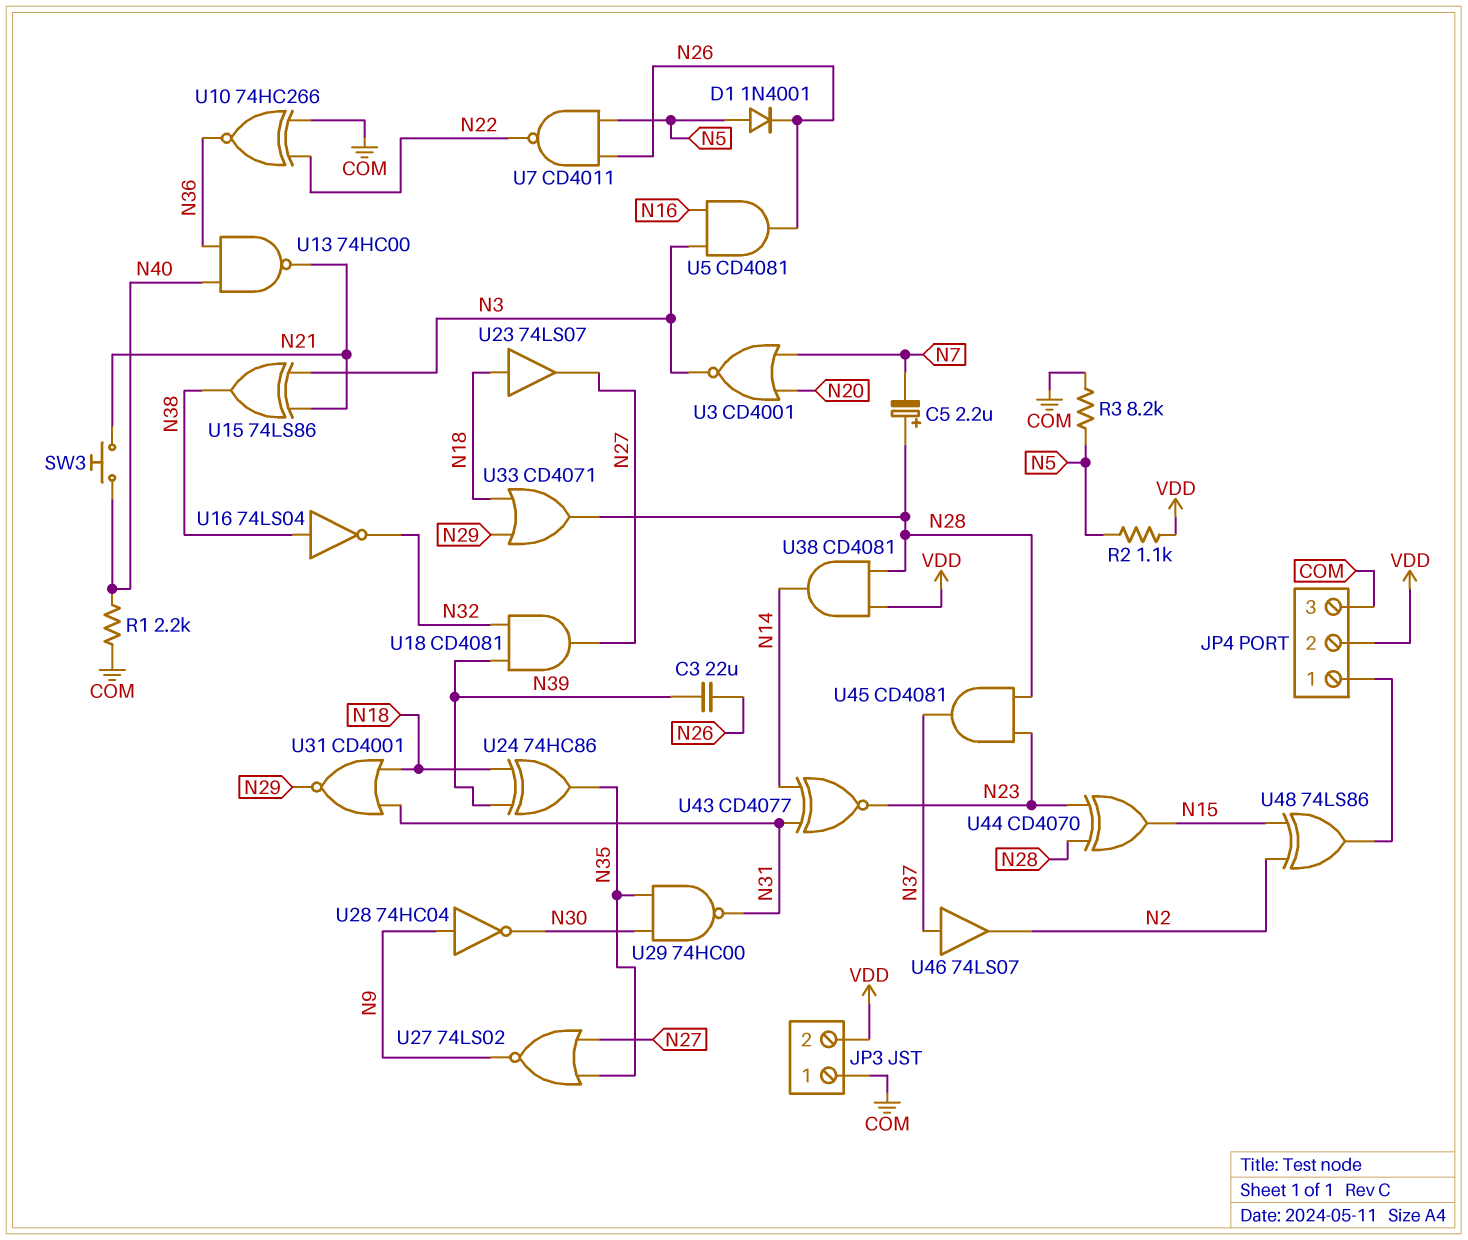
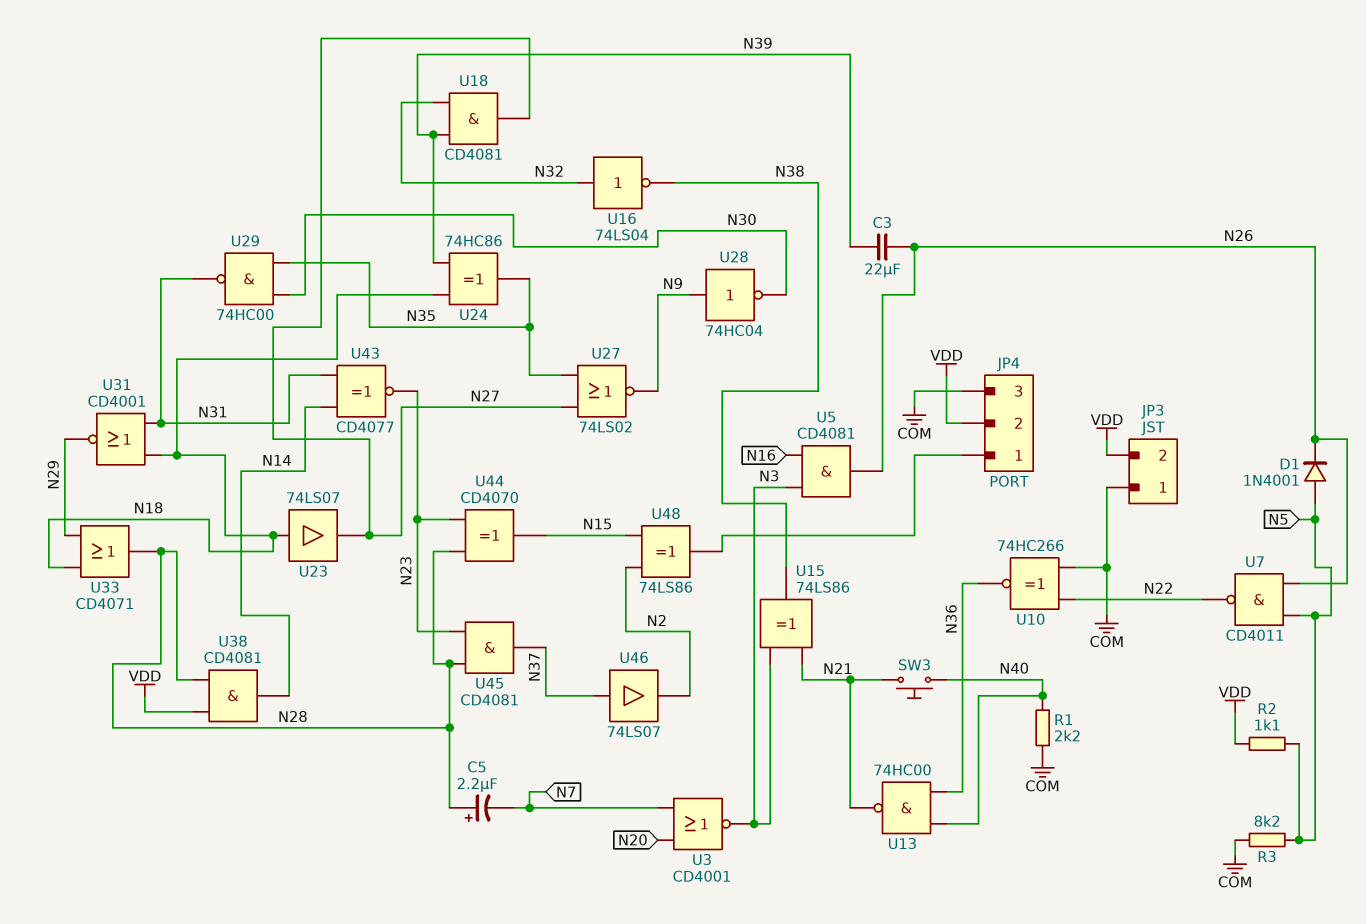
U16: NOT 74LS04 (in N38, out N32) -> NOT 74LS04 (in N32, out N38)

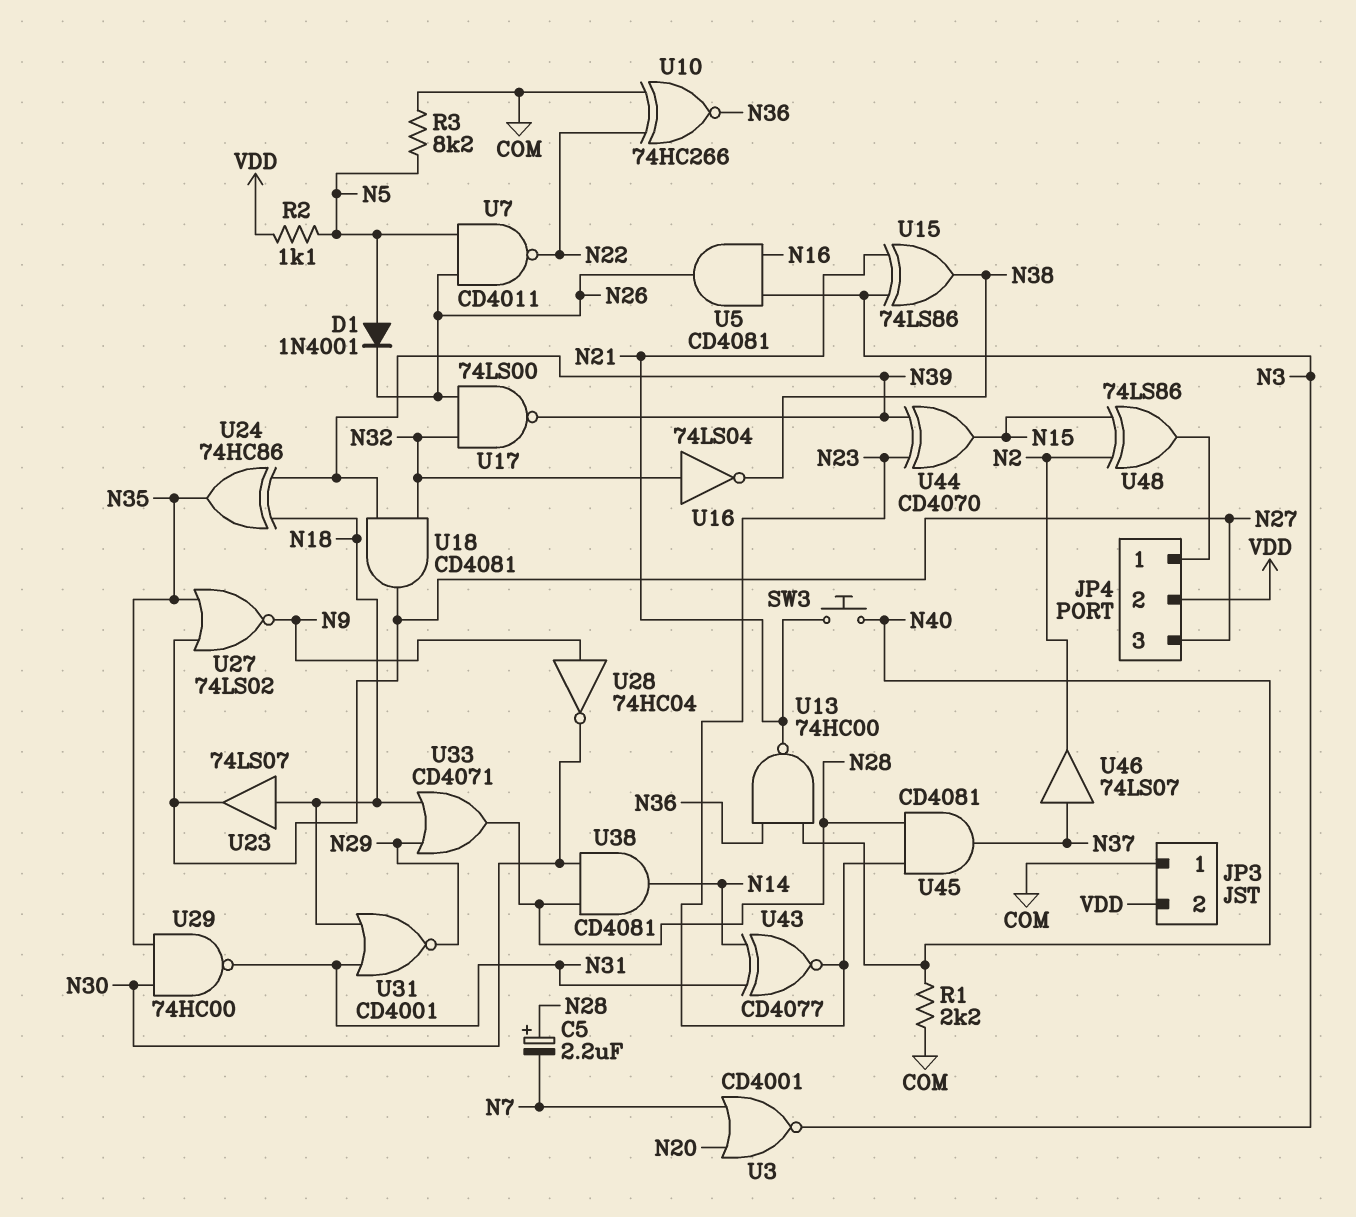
C3: 22uF (N26, N39) -> none
JP4 pin 3: COM -> N27
U17: none -> NAND 74LS00 (in N26, in N32, out N39)
U38: AND CD4081 (in N28, in VDD, out N14) -> AND CD4081 (in N28, in N30, out N14)
U44: XOR CD4070 (in N23, in N28, out N15) -> XOR CD4070 (in N23, in N39, out N15)

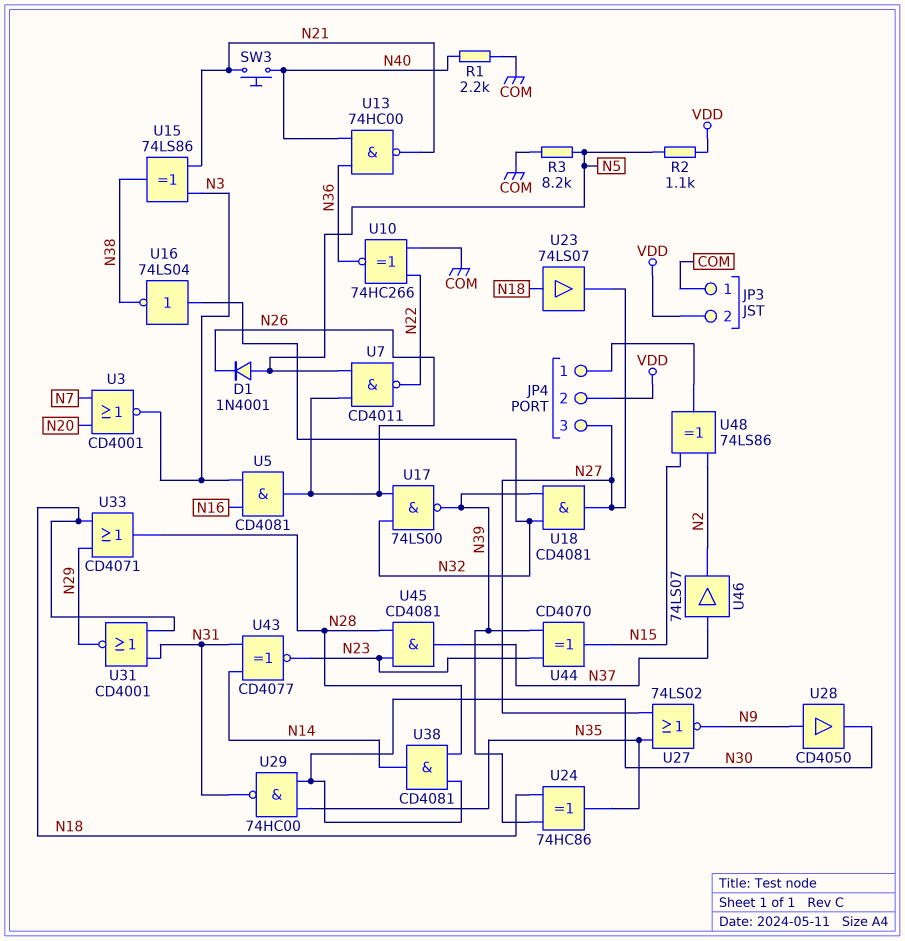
C5: 2.2uF (plus N28, minus N7) -> none
U28: NOT 74HC04 (in N9, out N30) -> buffer CD4050 (in N9, out N30)

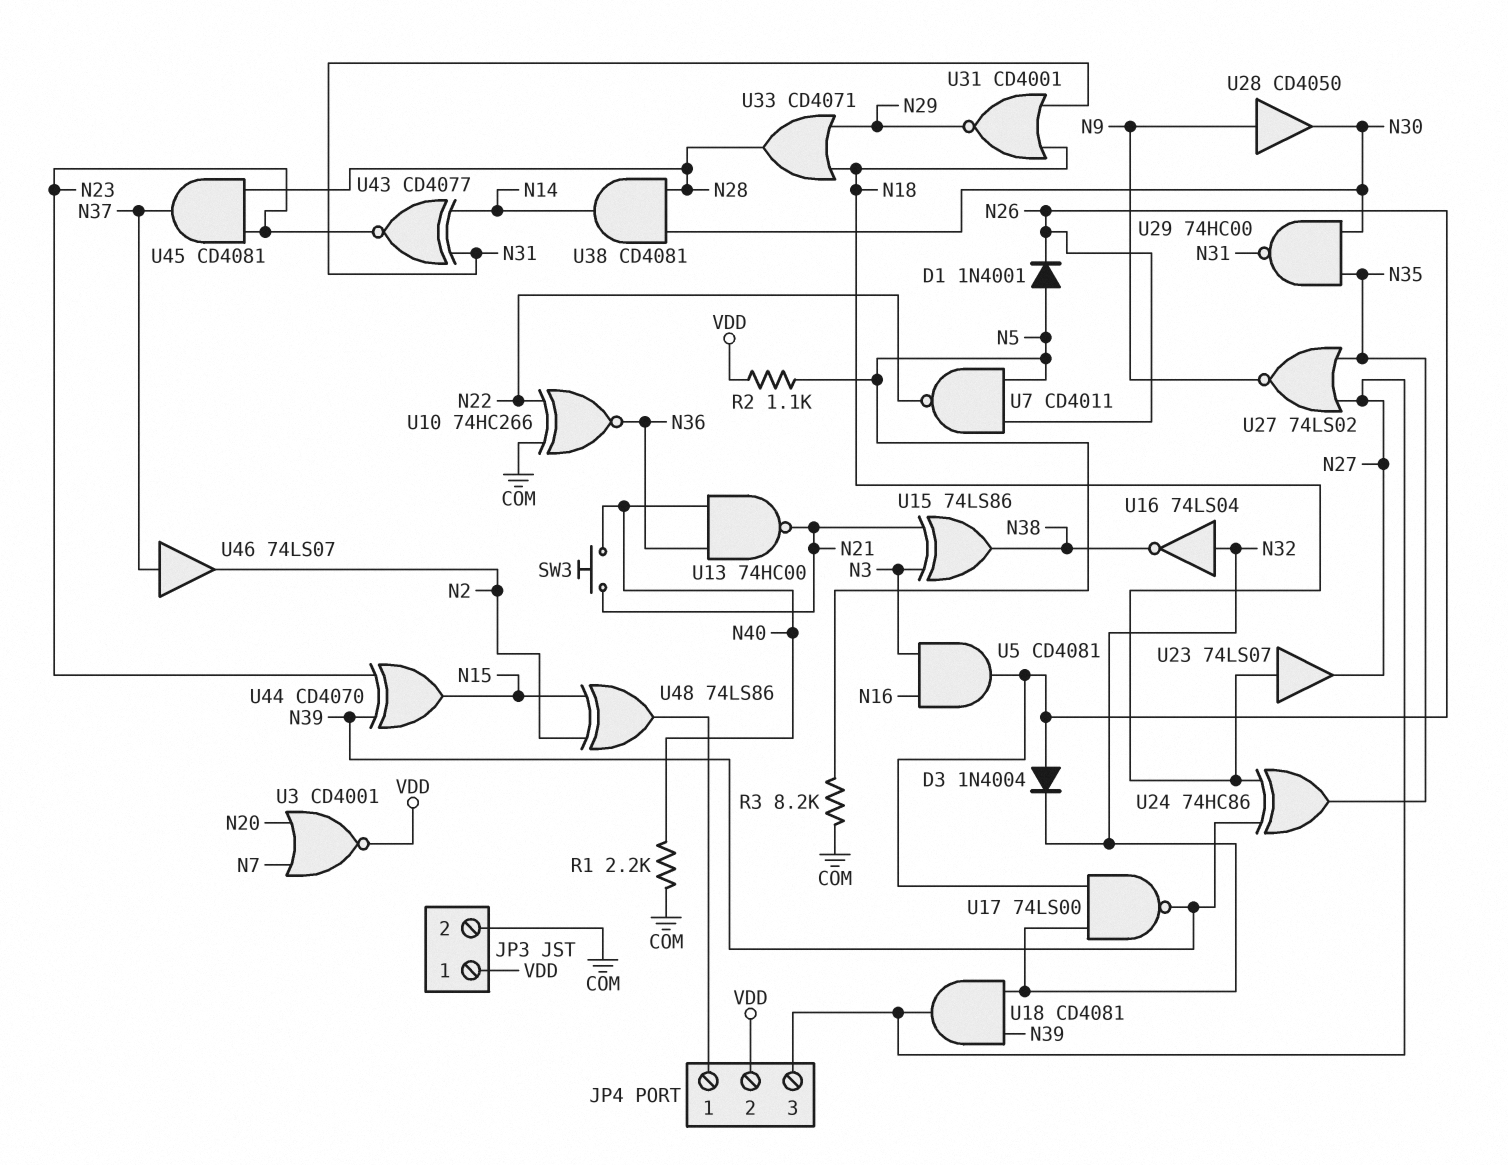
D3: none -> diode 1N4004 (A N26, K N32)
JP3 pin 1: COM -> VDD
JP3 pin 2: VDD -> COM
U3: NOR CD4001 (in N7, in N20, out N3) -> NOR CD4001 (in N7, in N20, out VDD)

